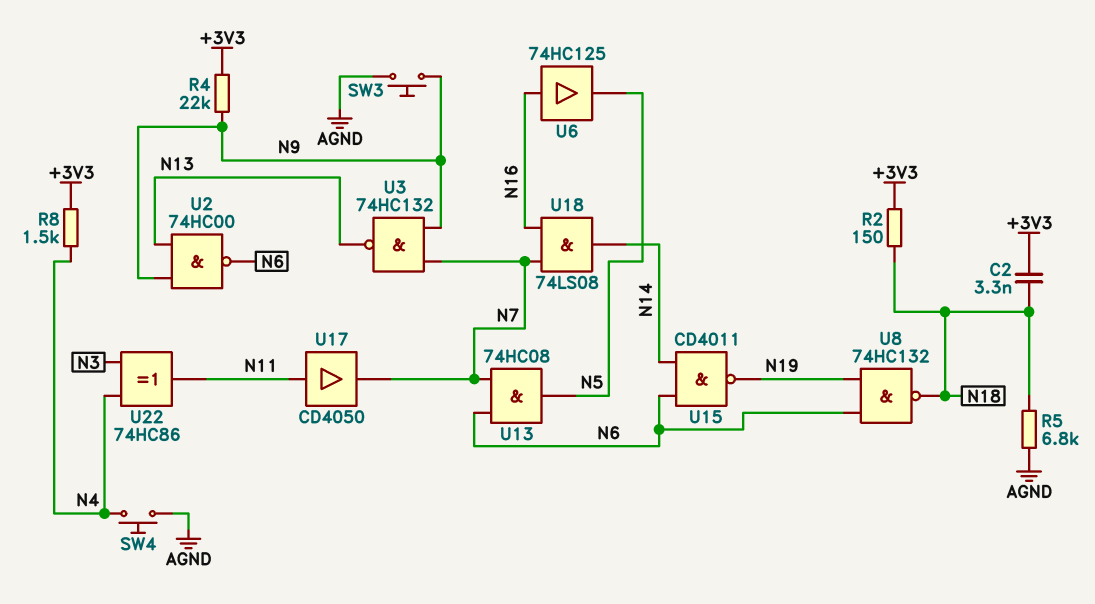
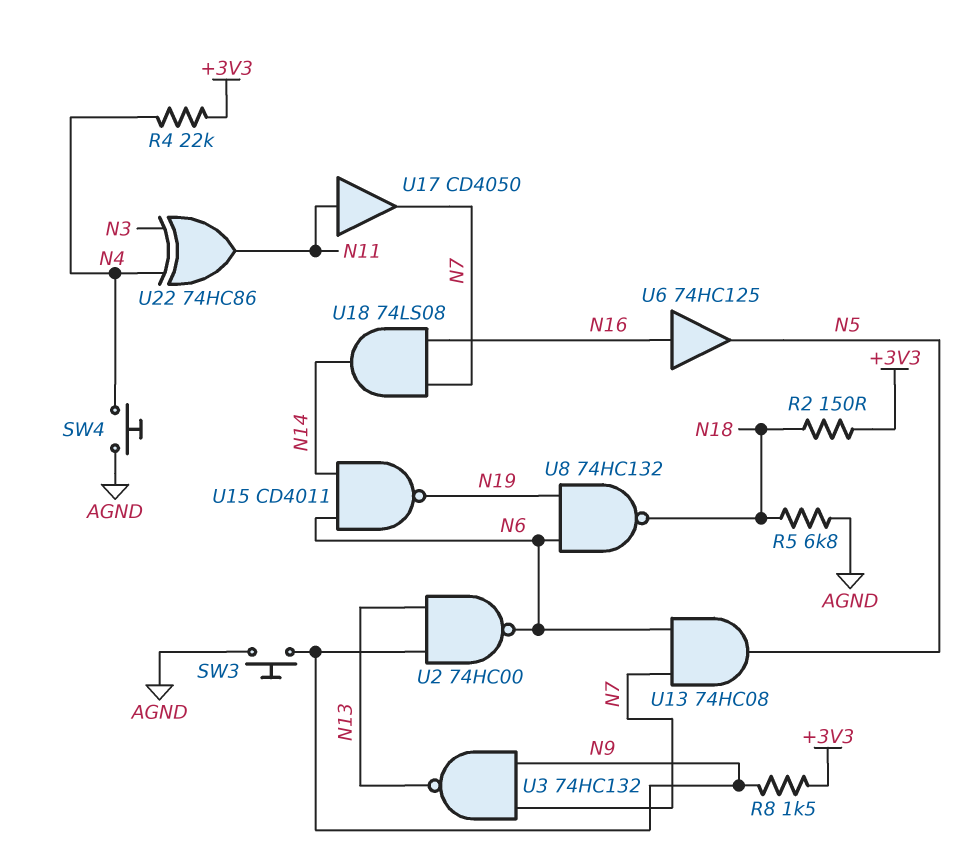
C2: 3.3nF (+3V3, N18) -> none
R4: 22k (+3V3, N9) -> 22k (+3V3, N4)
R8: 1.5k (+3V3, N4) -> 1.5k (+3V3, N9)

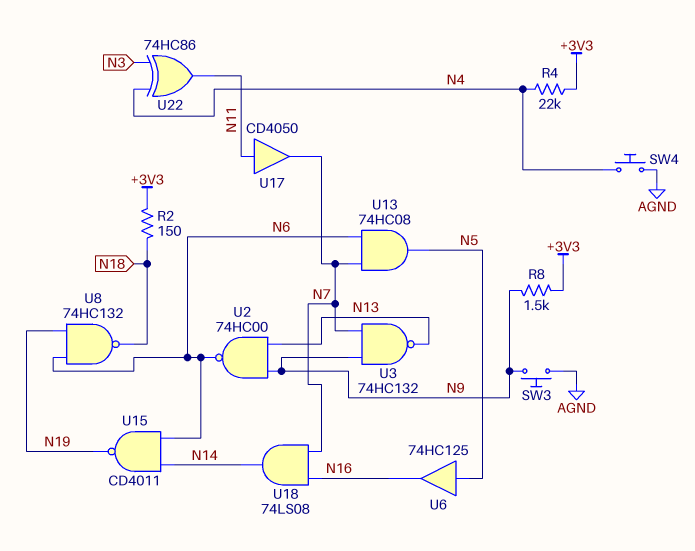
R5: 6.8k (AGND, N18) -> none
U6: buffer 74HC125 (in N16, out N5) -> buffer 74HC125 (in N5, out N16)

